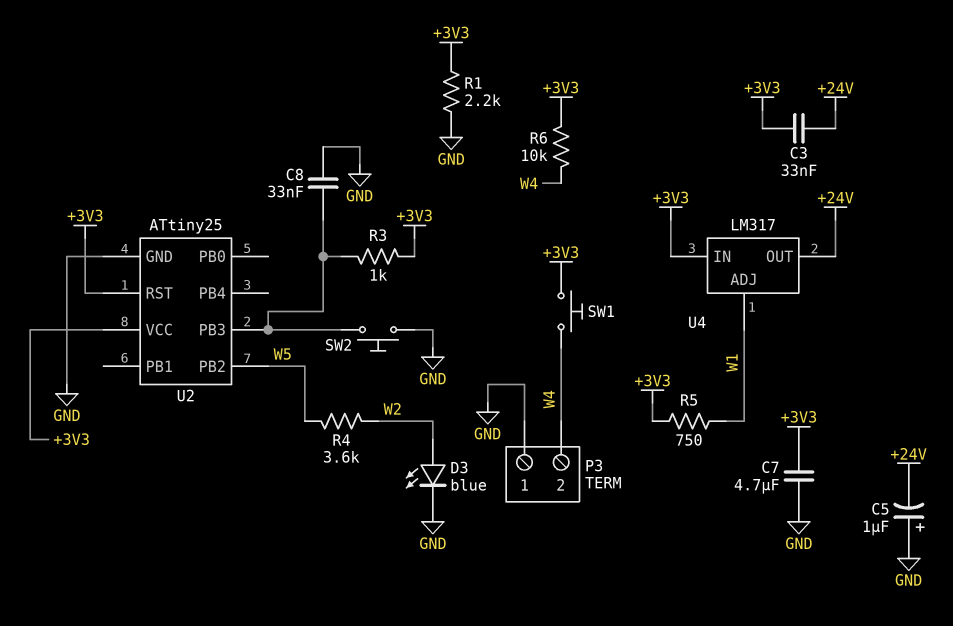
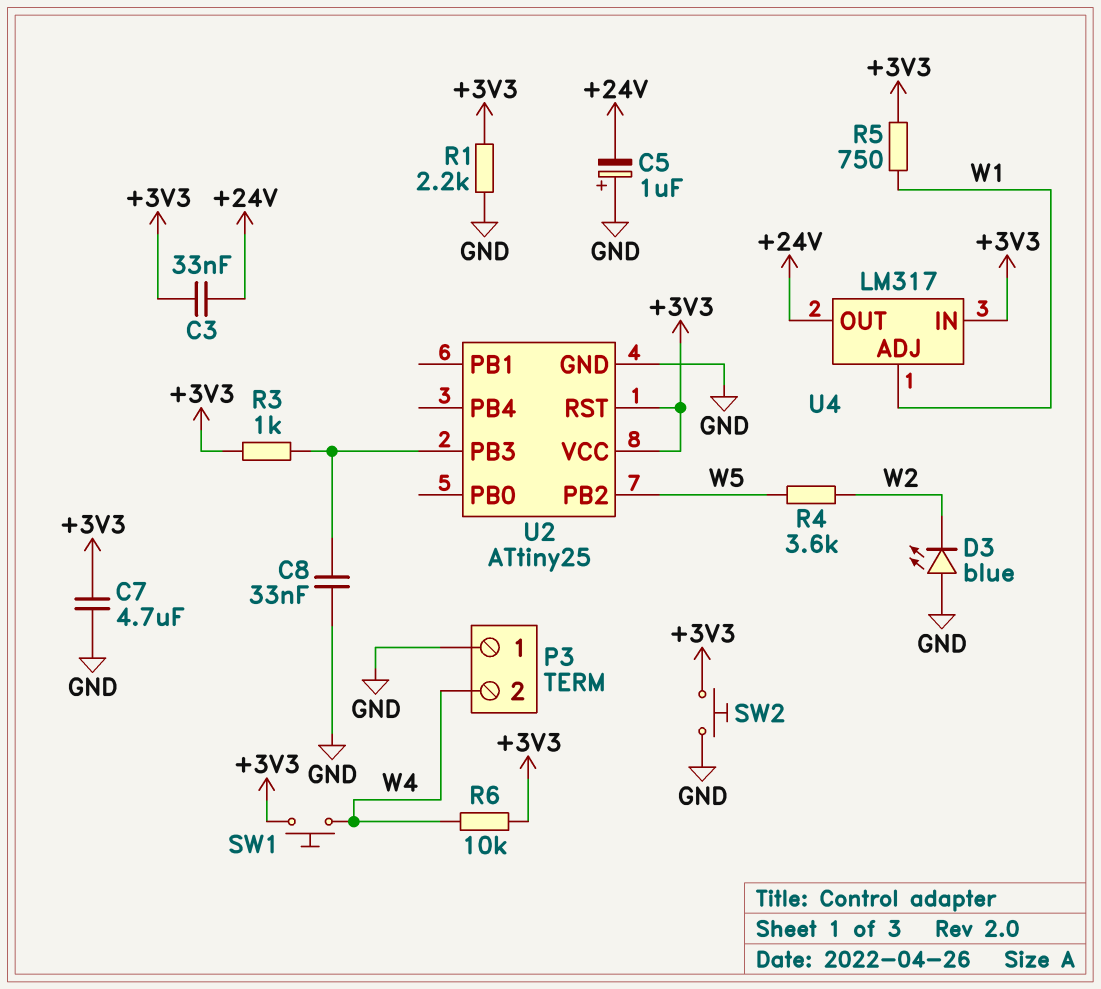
D3: LED blue (A W2, K GND) -> LED blue (A GND, K W2)
SW2: button (GND, U2/PB3) -> button (+3V3, GND)

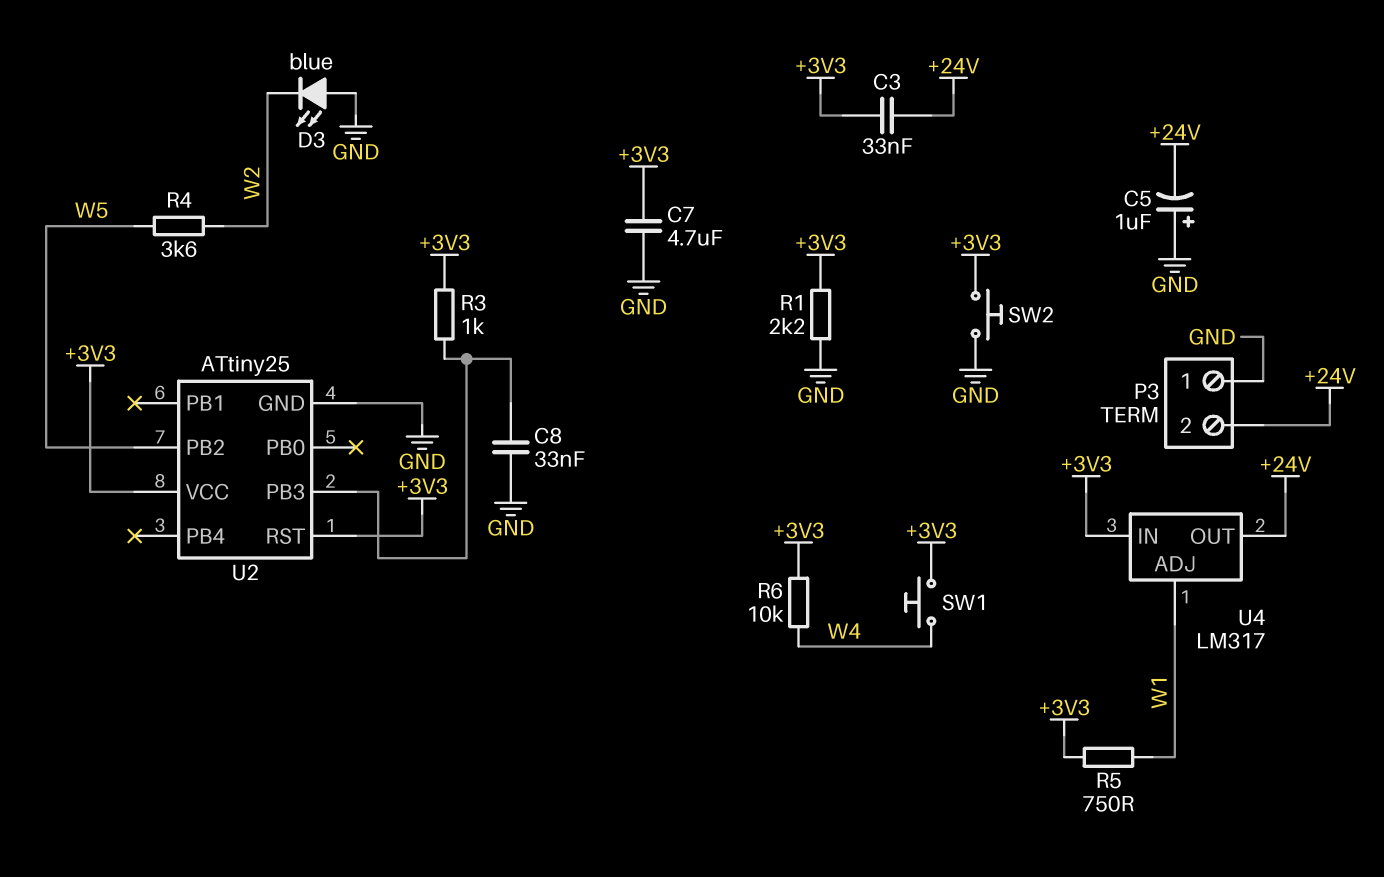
P3 pin 2: W4 -> +24V

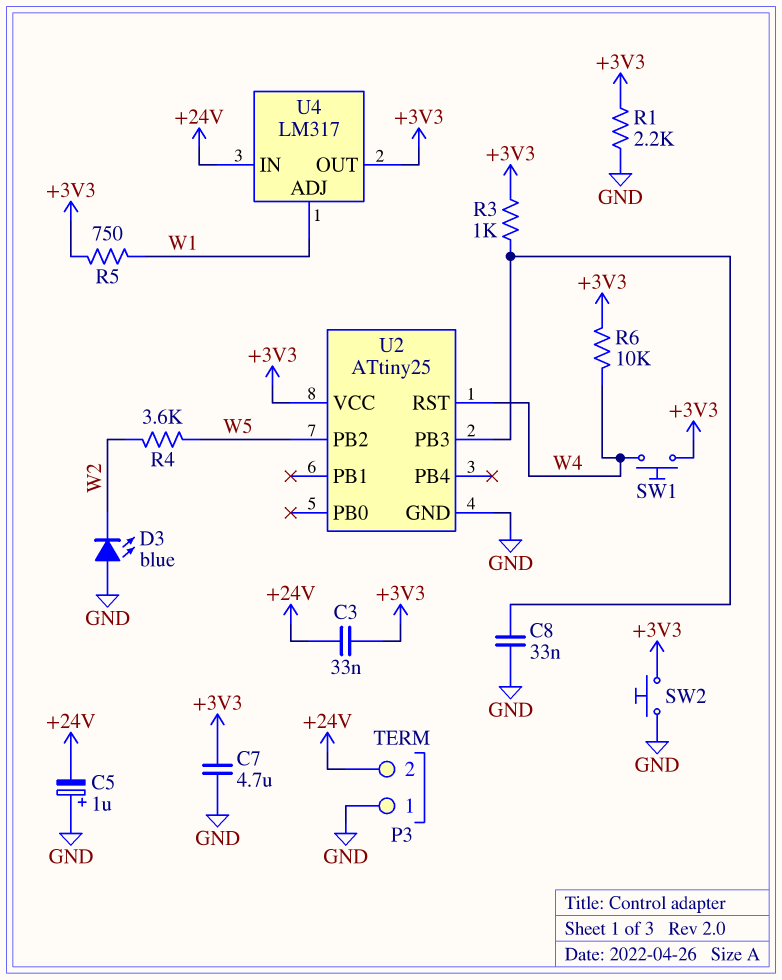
U2 pin RST: +3V3 -> W4
U4 pin IN: +3V3 -> +24V
U4 pin OUT: +24V -> +3V3

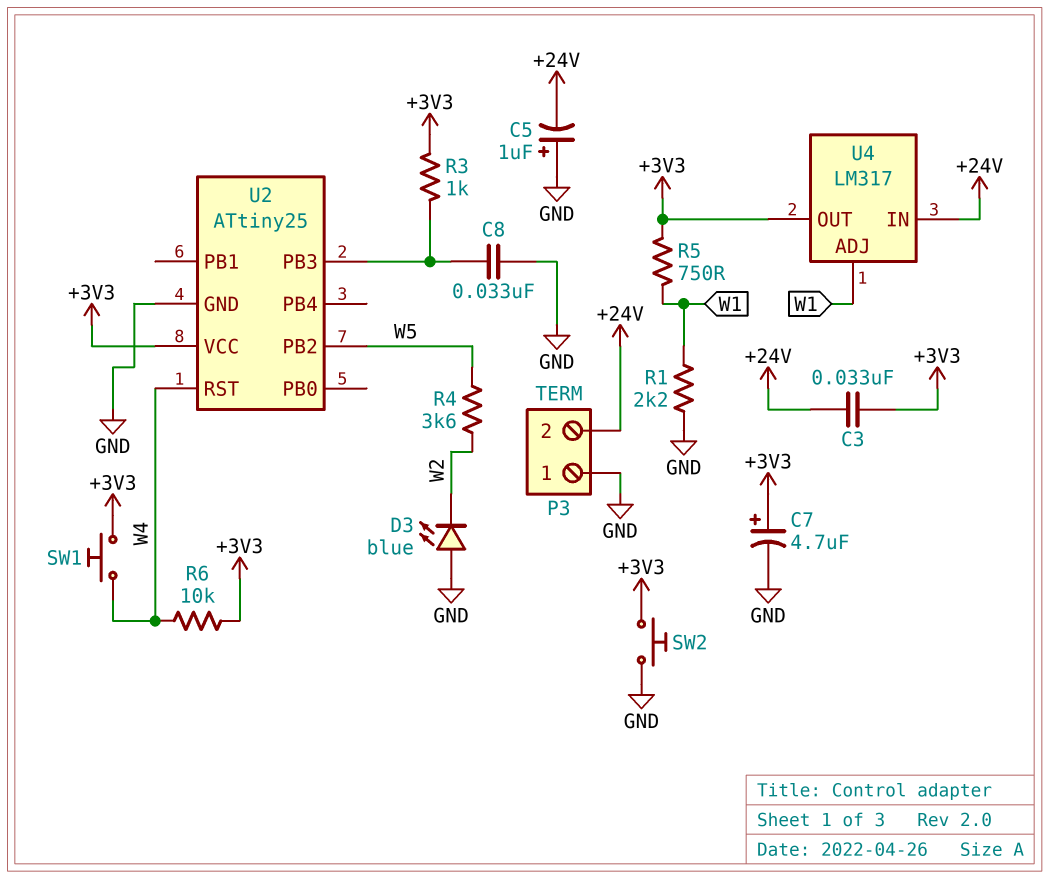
C7: 4.7uF (+3V3, GND) -> 4.7uF (plus +3V3, minus GND)
R1: 2.2k (+3V3, GND) -> 2.2k (GND, W1)

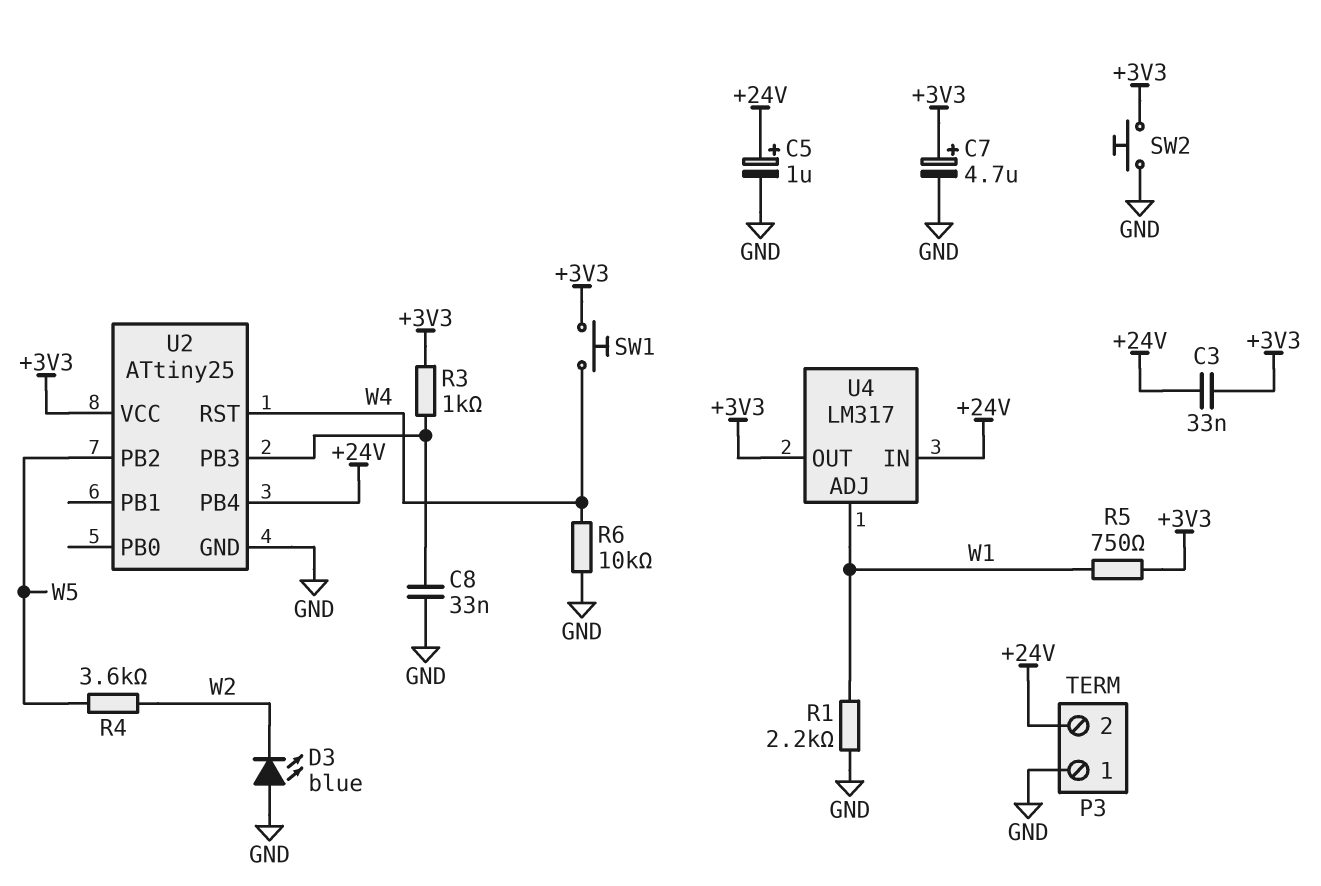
C5: 1uF (plus GND, minus +24V) -> 1uF (plus +24V, minus GND)
R6: 10k (+3V3, W4) -> 10k (GND, W4)
U2 pin PB4: none -> +24V

